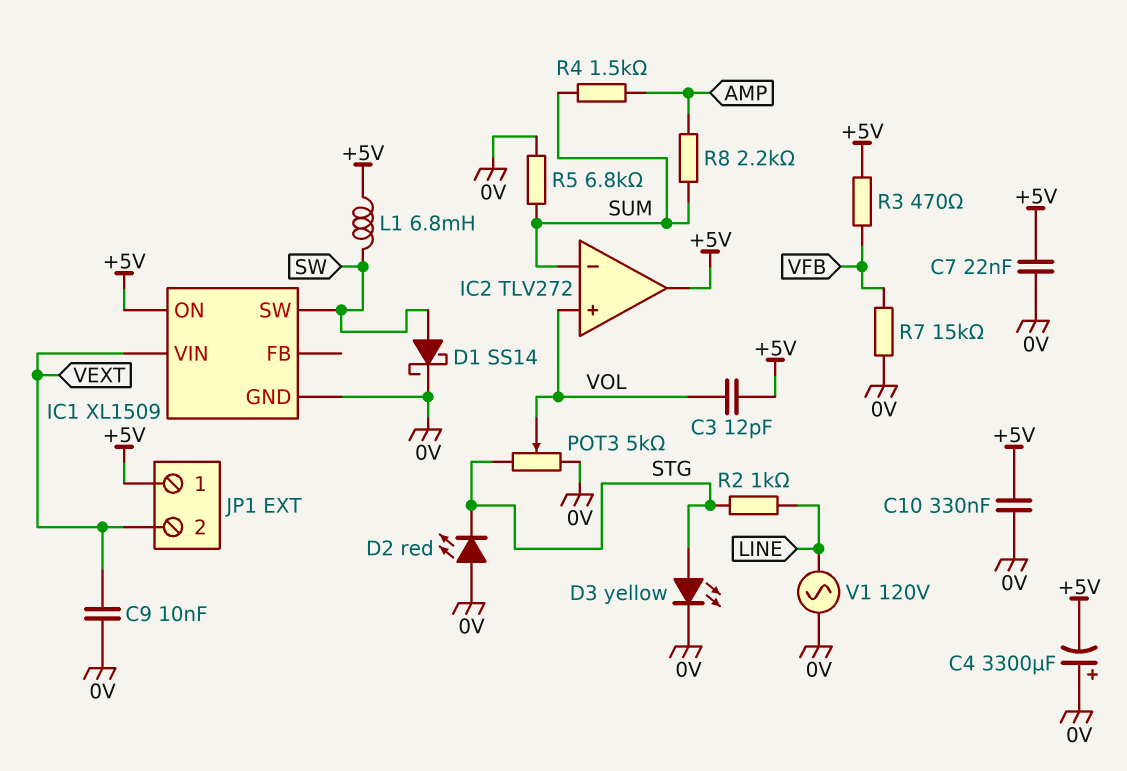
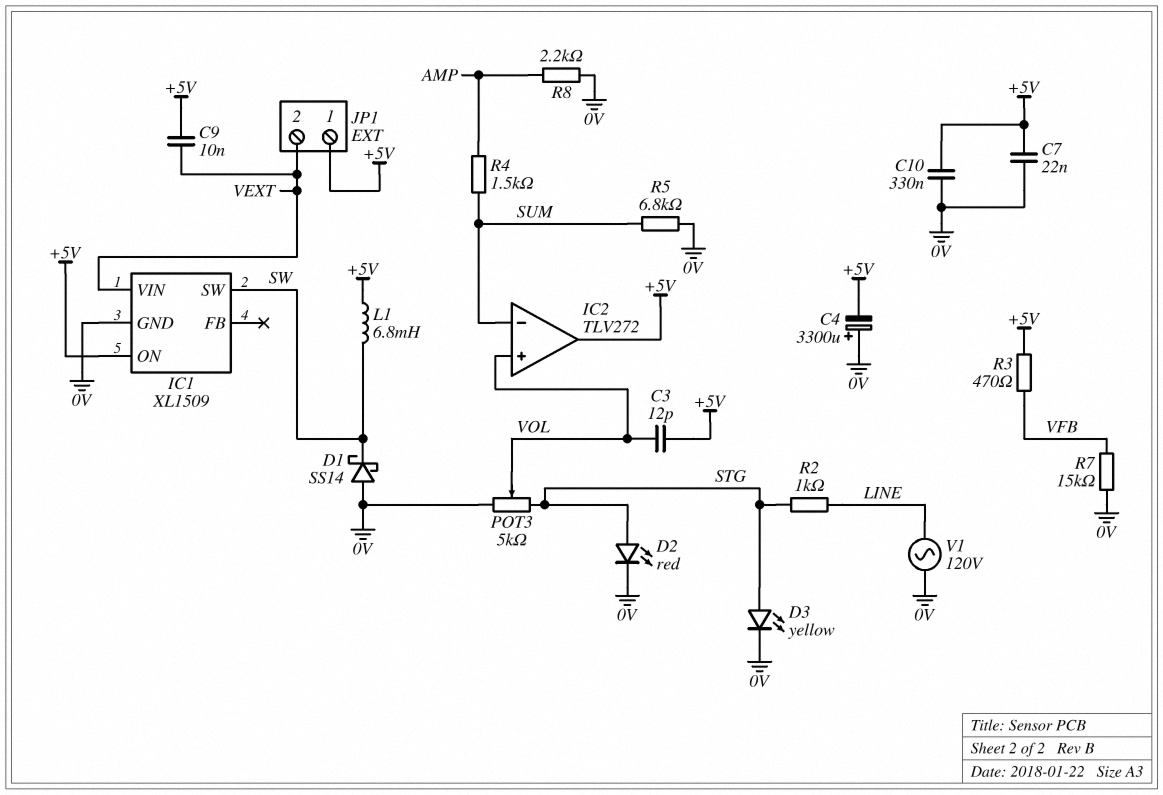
C9: 10nF (0V, VEXT) -> 10nF (+5V, VEXT)
D1: schottky SS14 (A SW, K 0V) -> schottky SS14 (A 0V, K SW)
D2: LED red (A 0V, K STG) -> LED red (A STG, K 0V)
R8: 2.2k (AMP, SUM) -> 2.2k (0V, AMP)

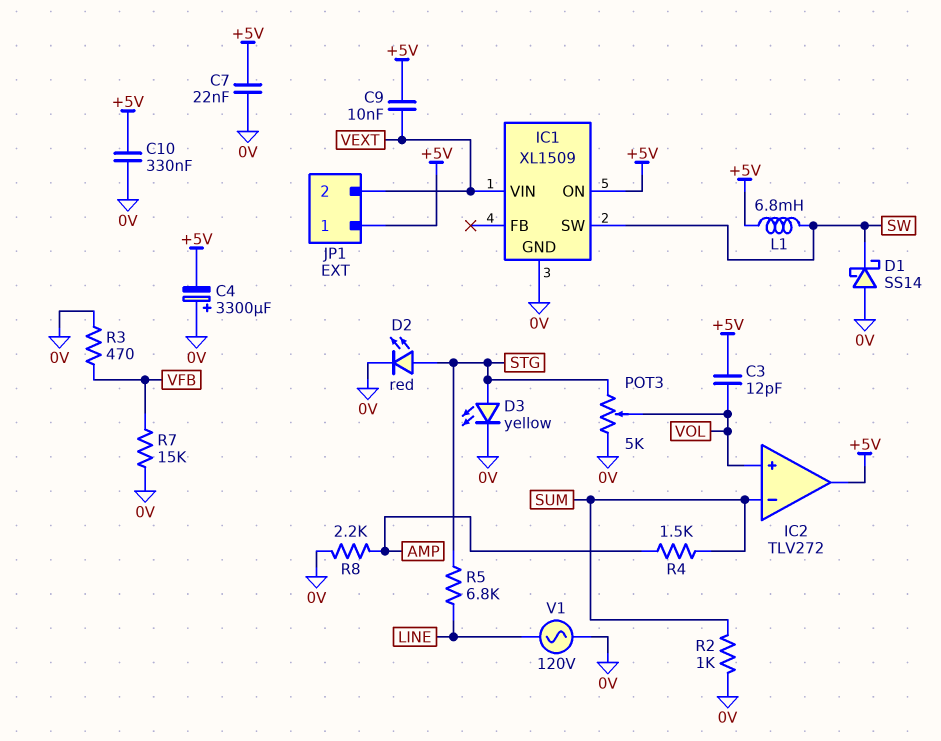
R2: 1k (LINE, STG) -> 1k (0V, SUM)
R3: 470 (+5V, VFB) -> 470 (0V, VFB)
R5: 6.8k (0V, SUM) -> 6.8k (LINE, STG)

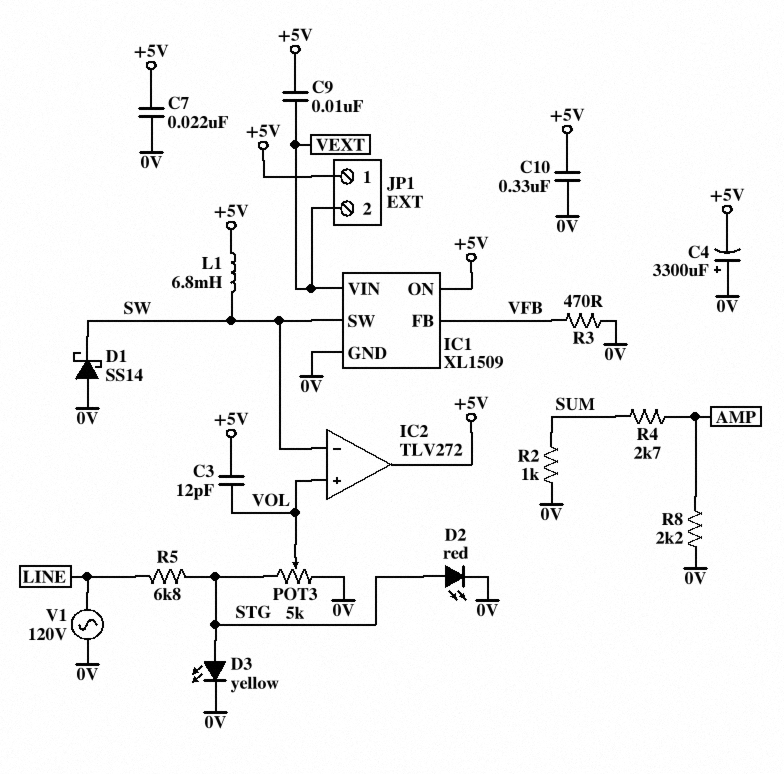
IC1 pin FB: none -> VFB
IC2 pin in-: SUM -> SW
R4: 1.5k (AMP, SUM) -> 2.7k (AMP, SUM)
R7: 15k (0V, VFB) -> none

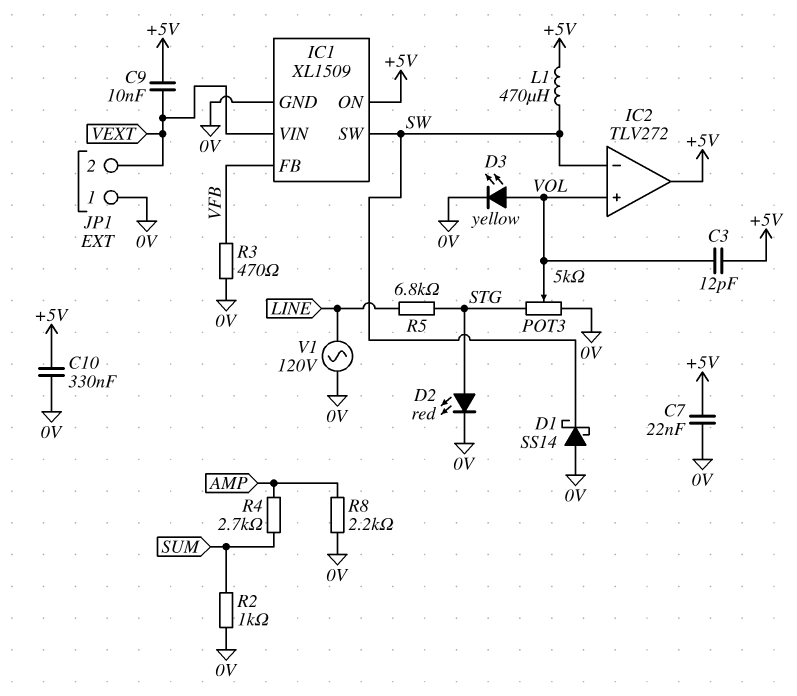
C4: 3300uF (plus 0V, minus +5V) -> none
D3: LED yellow (A STG, K 0V) -> LED yellow (A VOL, K 0V)
JP1 pin 1: +5V -> 0V
L1: 6.8mH (+5V, SW) -> 470uH (+5V, SW)

